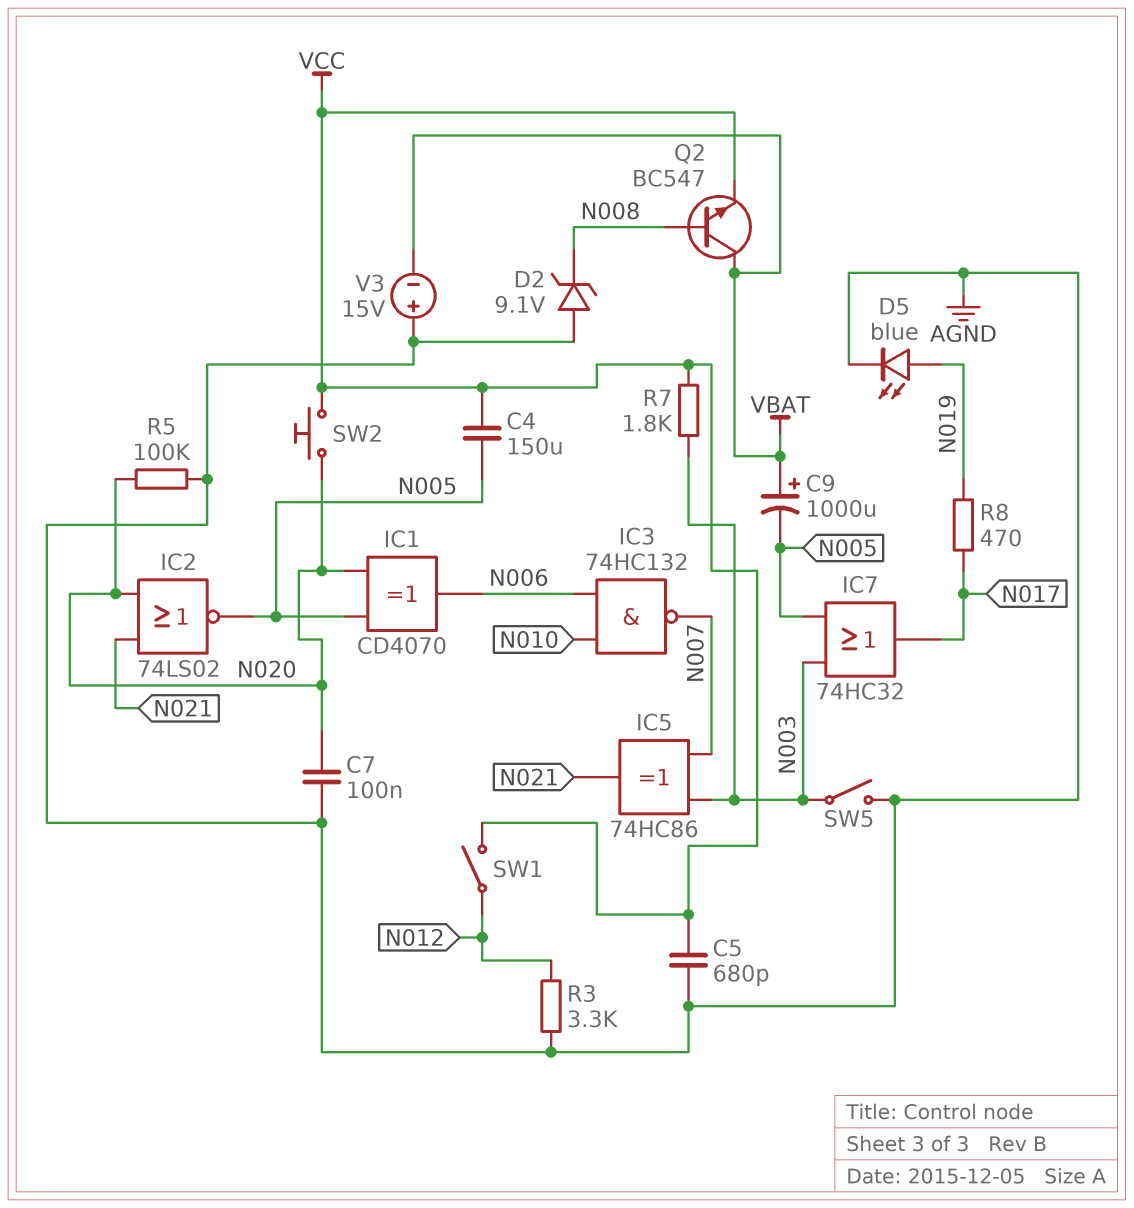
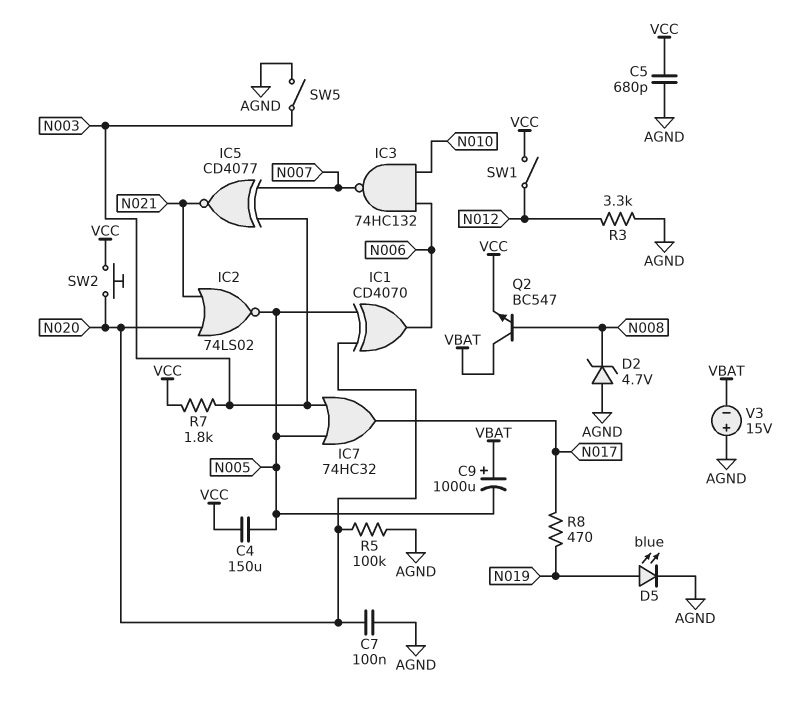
D2: zener 9.1V (A AGND, K N008) -> zener 4.7V (A AGND, K N008)
IC5: XOR 74HC86 (in N003, in N007, out N021) -> XNOR CD4077 (in N003, in N007, out N021)

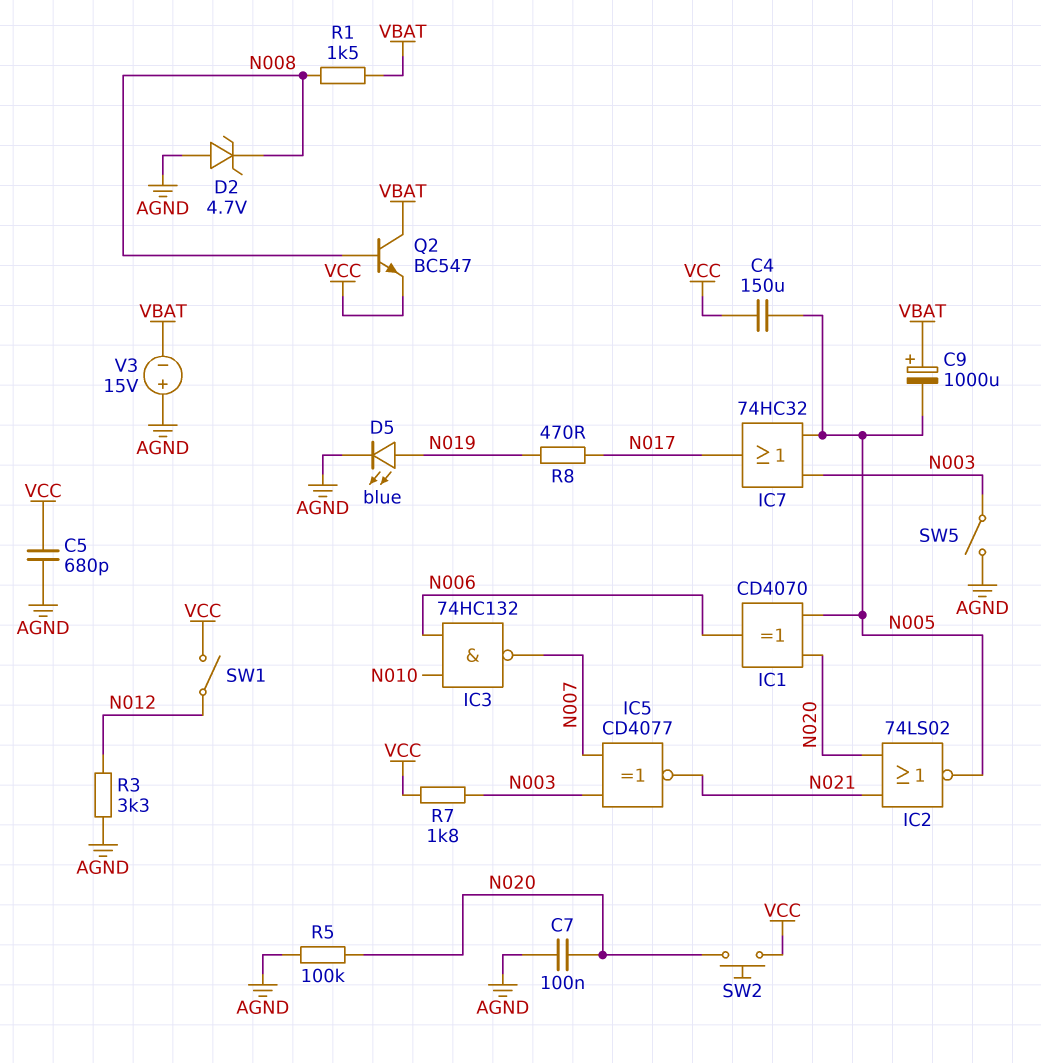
R1: none -> 1.5k (N008, VBAT)

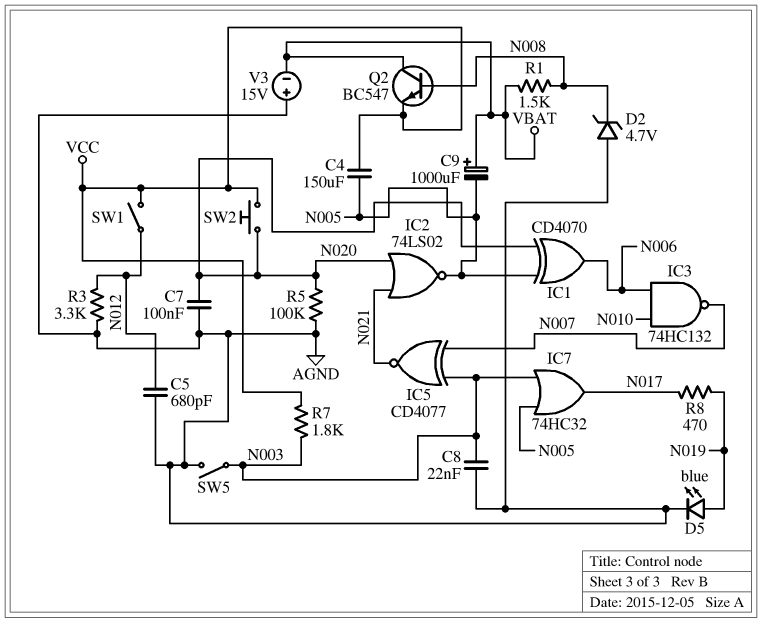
C5: 680pF (AGND, VCC) -> 680pF (AGND, N012)
C8: none -> 22nF (AGND, N003)

